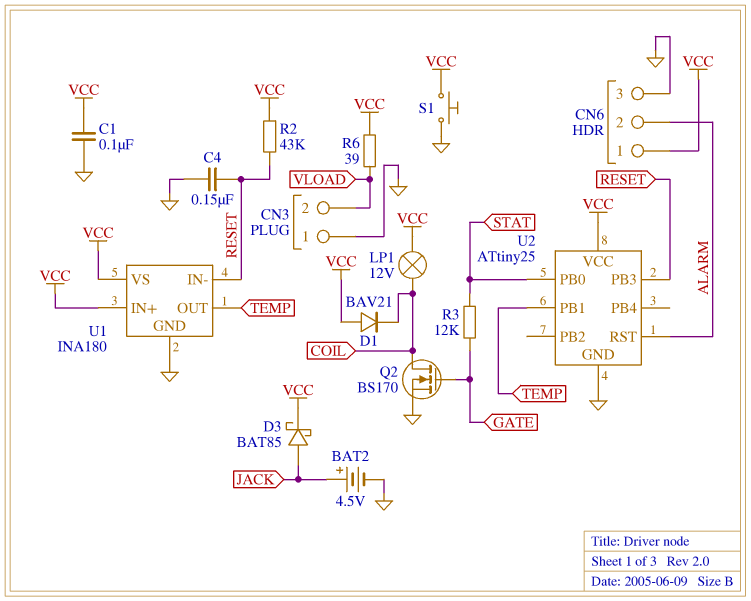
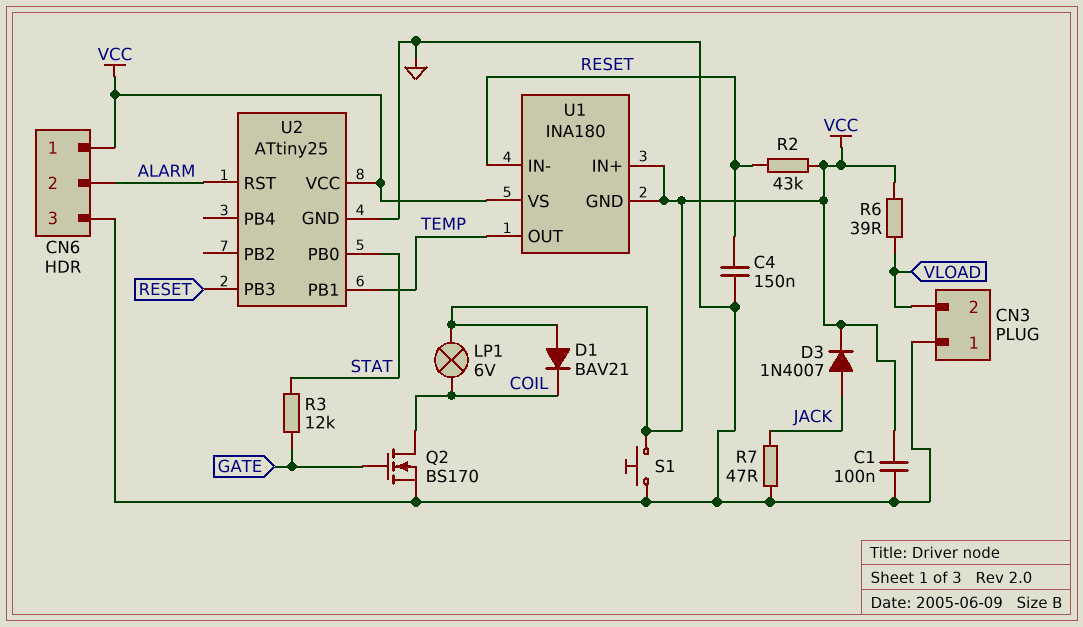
BAT2: 4.5V (plus JACK, minus GND) -> none
D3: schottky BAT85 (A JACK, K VCC) -> diode 1N4007 (A JACK, K VCC)
LP1: lamp 12V (COIL, VCC) -> lamp 6V (COIL, VCC)
R7: none -> 47 (GND, JACK)
U1 pin GND: GND -> VCC

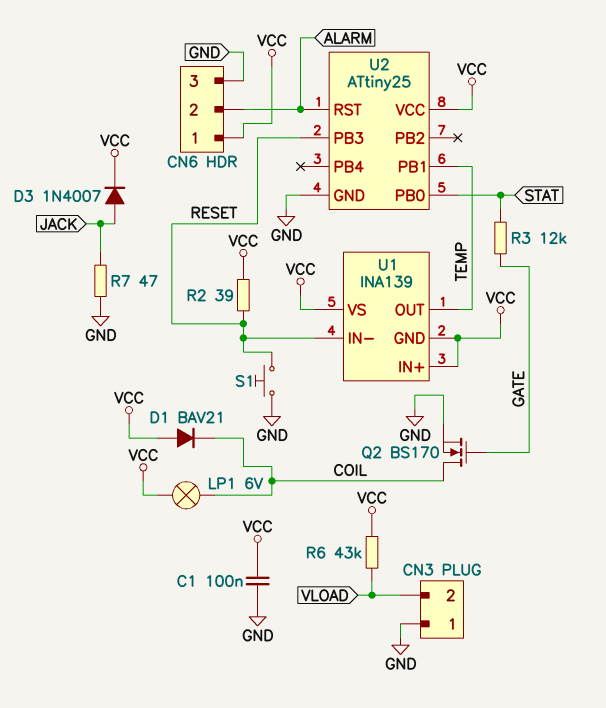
C4: 150nF (GND, RESET) -> none
R2: 43k (RESET, VCC) -> 39 (RESET, VCC)
R6: 39 (VCC, VLOAD) -> 43k (VCC, VLOAD)
S1: button (GND, VCC) -> button (GND, RESET)
U1: INA180 -> INA139

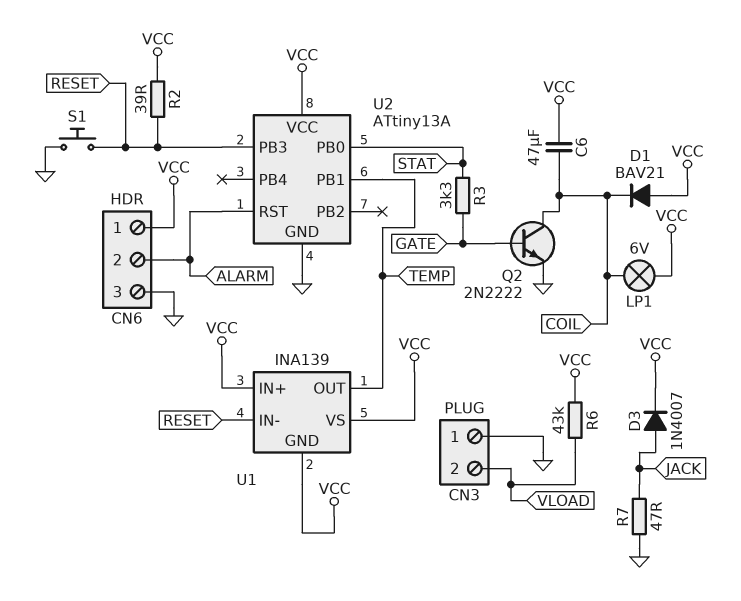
C1: 100nF (GND, VCC) -> none
C6: none -> 47uF (COIL, VCC)
Q2: NMOS BS170 (G GATE, D COIL, S GND) -> NPN 2N2222 (B GATE, C COIL, E GND)
R3: 12k (GATE, STAT) -> 3.3k (GATE, STAT)
U2: ATtiny25 -> ATtiny13A

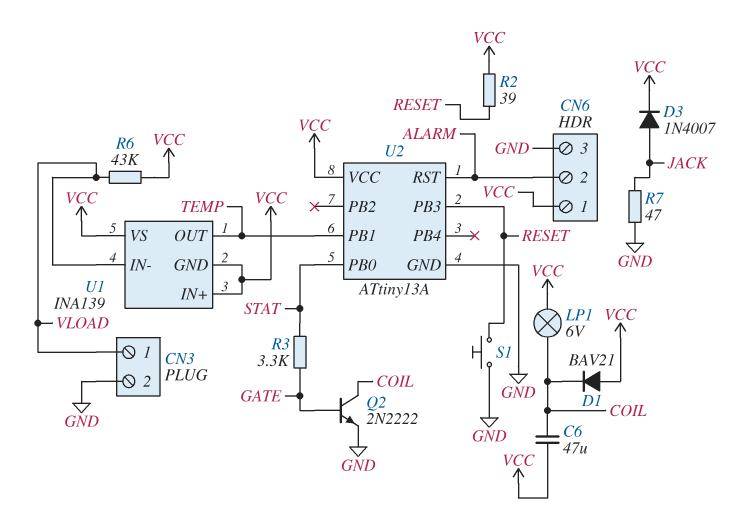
CN3 pin 1: GND -> VLOAD
CN3 pin 2: VLOAD -> GND
U1 pin IN-: RESET -> VLOAD

